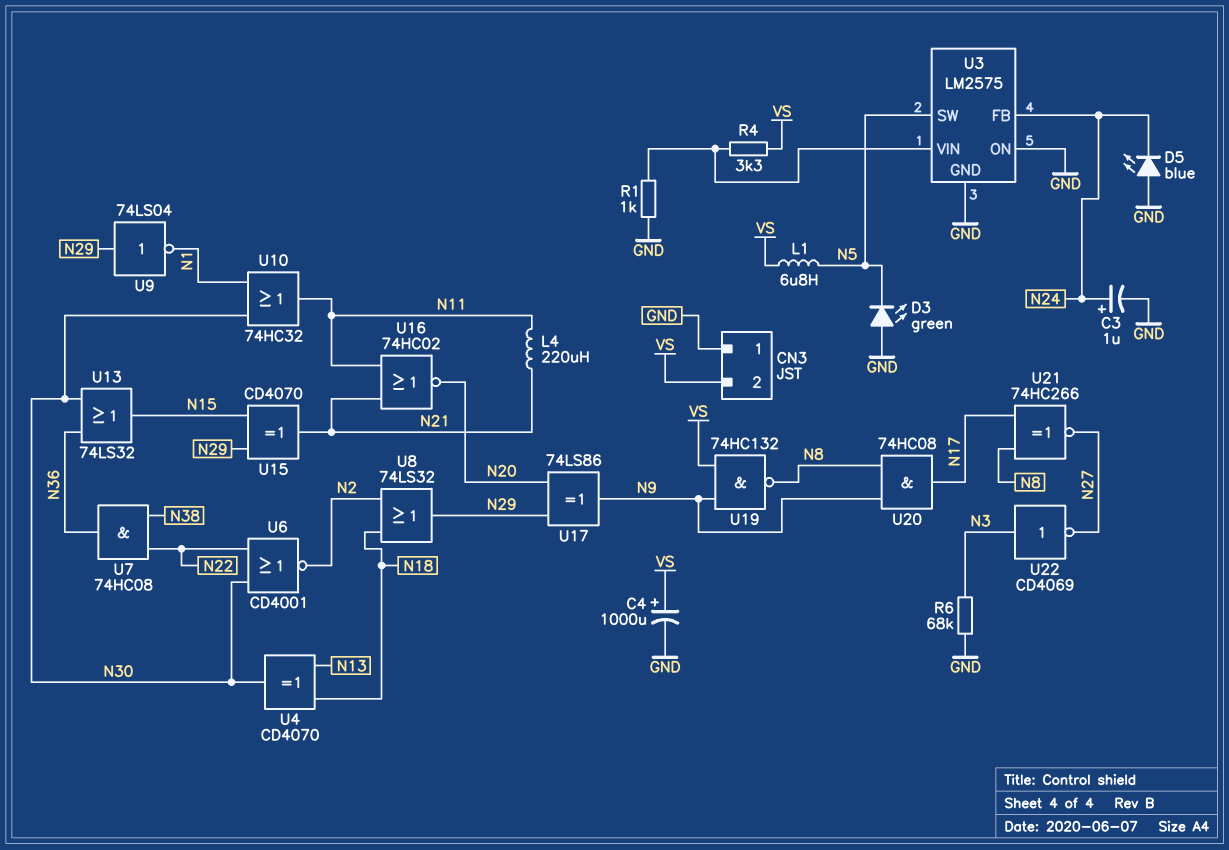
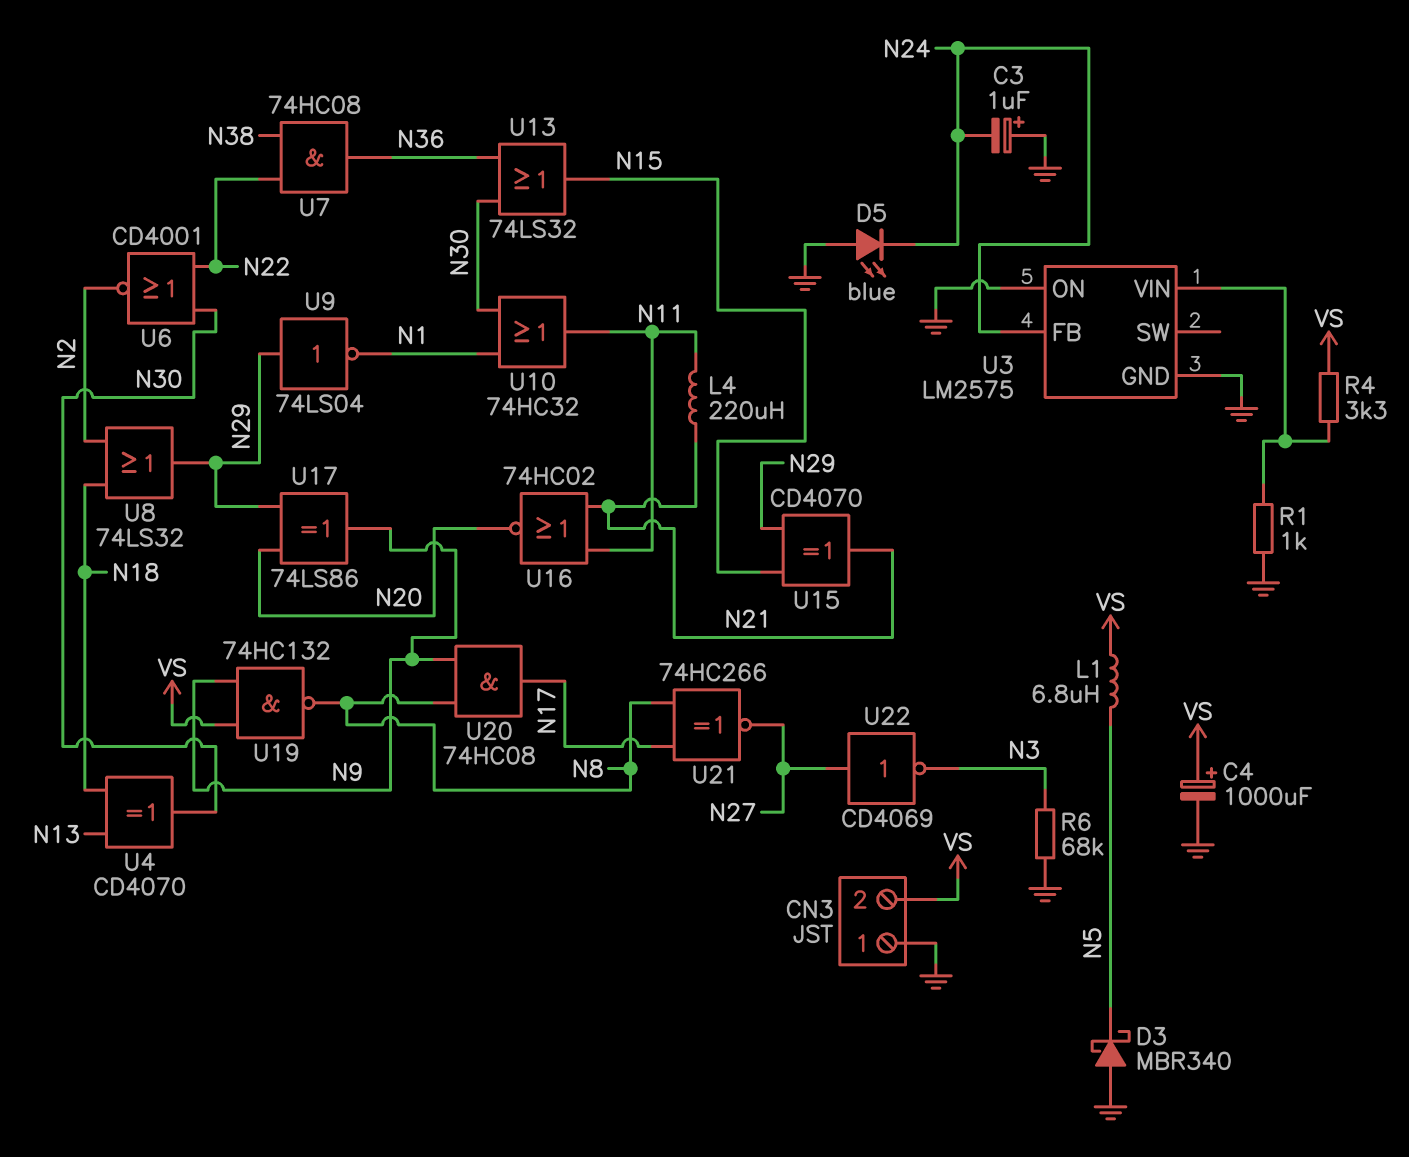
C3: 1uF (plus N24, minus GND) -> 1uF (plus GND, minus N24)
D3: LED green (A GND, K N5) -> schottky MBR340 (A GND, K N5)
U3 pin SW: N5 -> none
U22: NOT CD4069 (in N3, out N27) -> NOT CD4069 (in N27, out N3)

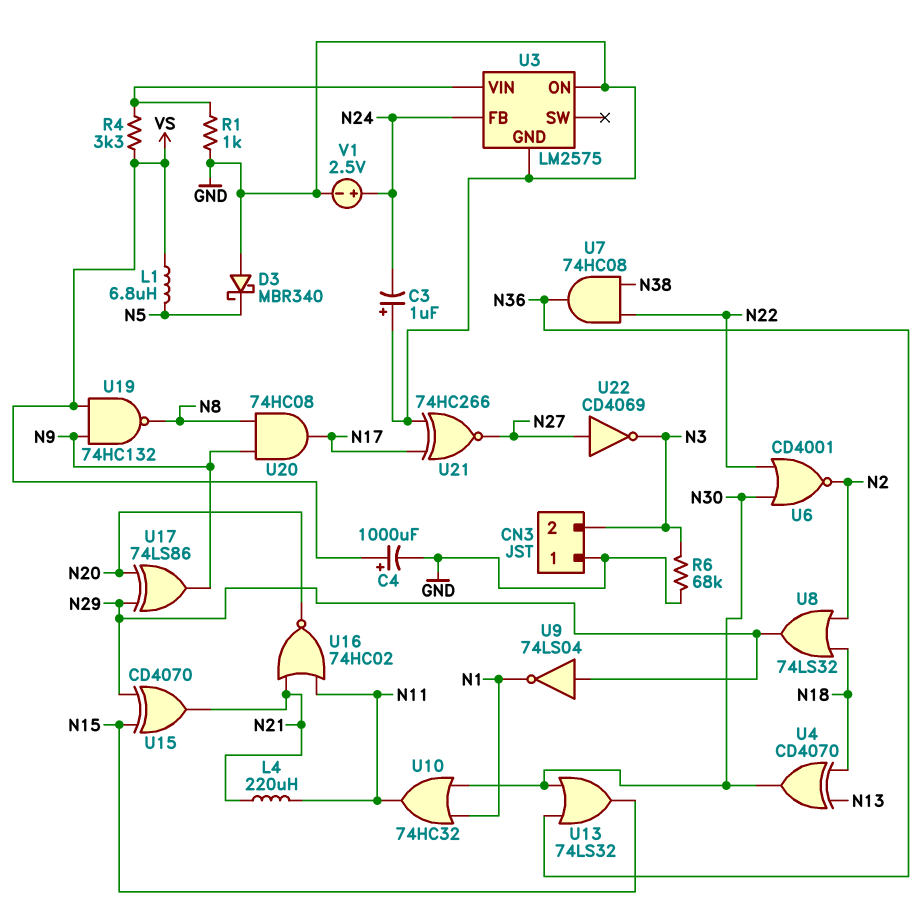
CN3 pin 2: VS -> N3
D5: LED blue (A GND, K N24) -> none
U21: XNOR 74HC266 (in N8, in N17, out N27) -> XNOR 74HC266 (in GND, in N17, out N27)
V1: none -> 2.5V (plus N24, minus GND)

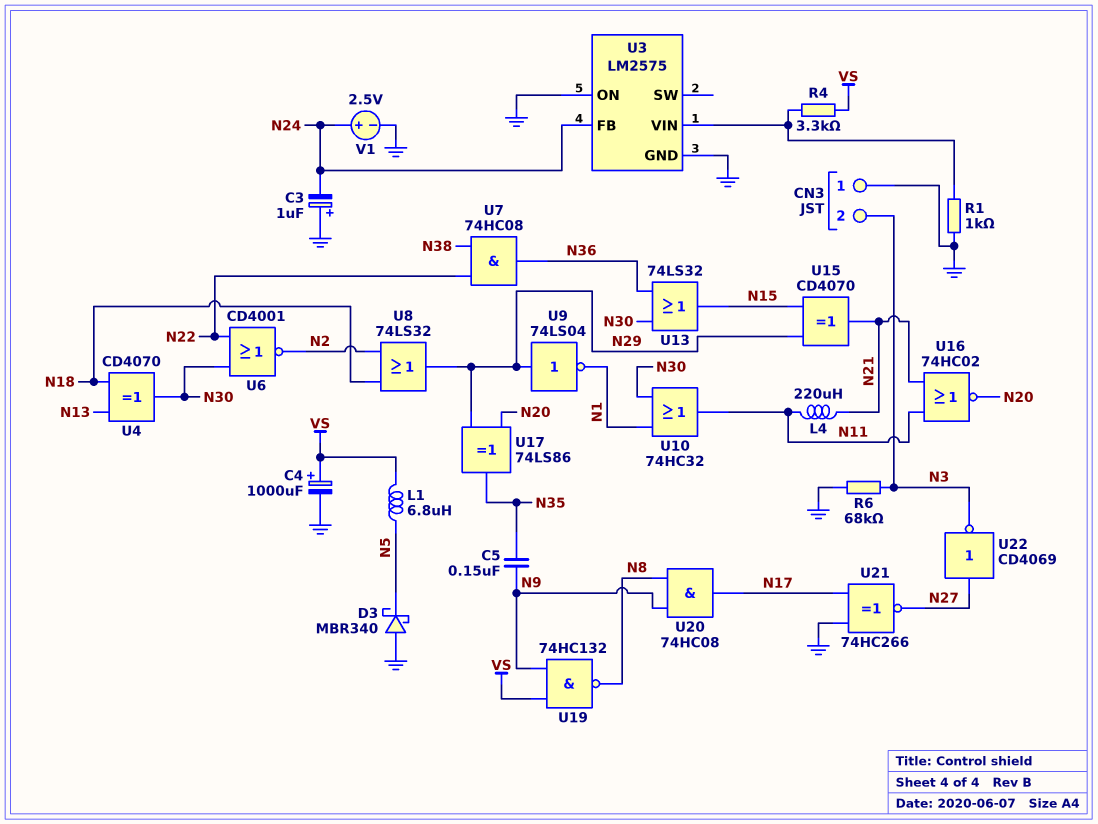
C5: none -> 150nF (N9, N35)
U17: XOR 74LS86 (in N20, in N29, out N9) -> XOR 74LS86 (in N20, in N29, out N35)

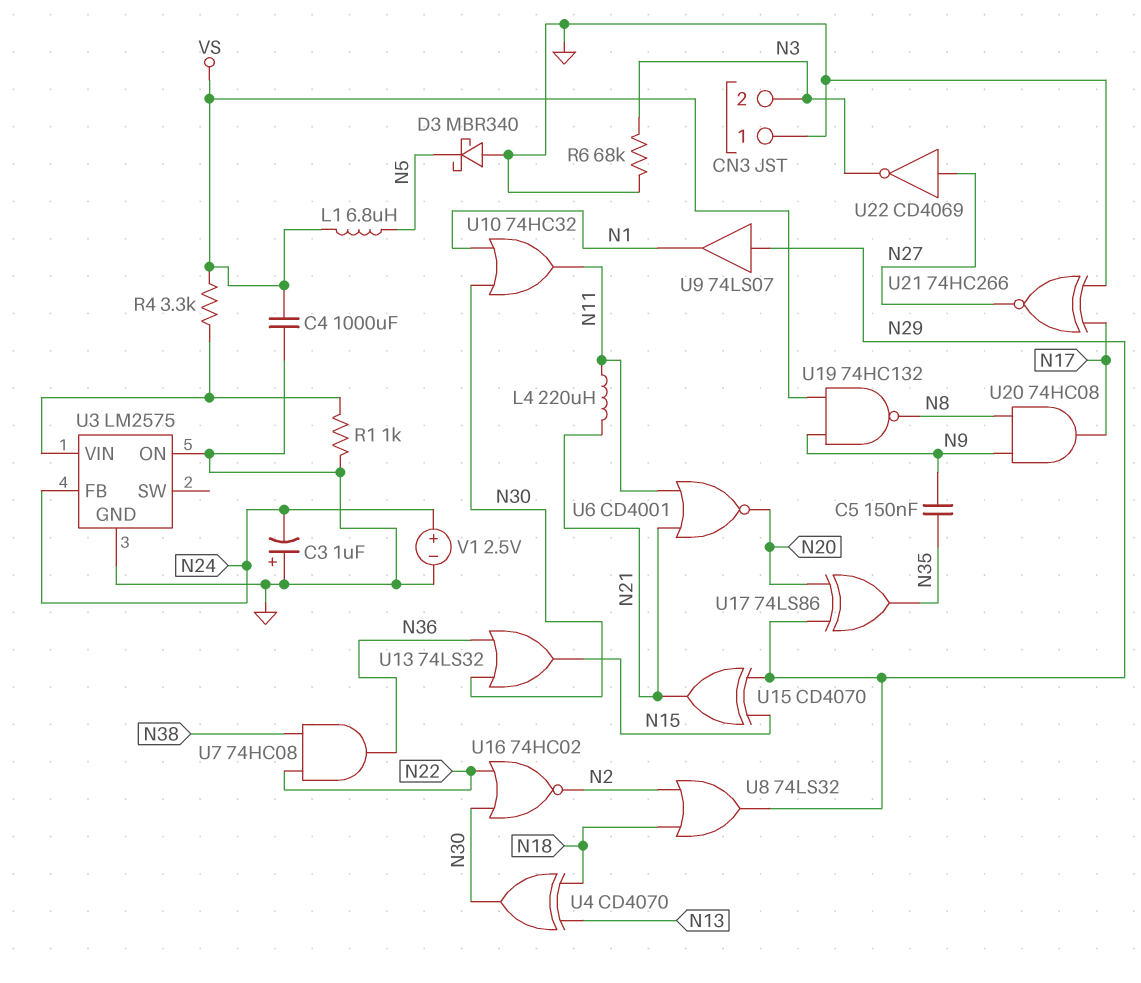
C4: 1000uF (plus VS, minus GND) -> 1000uF (GND, VS)
U6: NOR CD4001 (in N22, in N30, out N2) -> NOR CD4001 (in N11, in N21, out N20)
U9: NOT 74LS04 (in N29, out N1) -> buffer 74LS07 (in N29, out N1)
U16: NOR 74HC02 (in N11, in N21, out N20) -> NOR 74HC02 (in N22, in N30, out N2)

